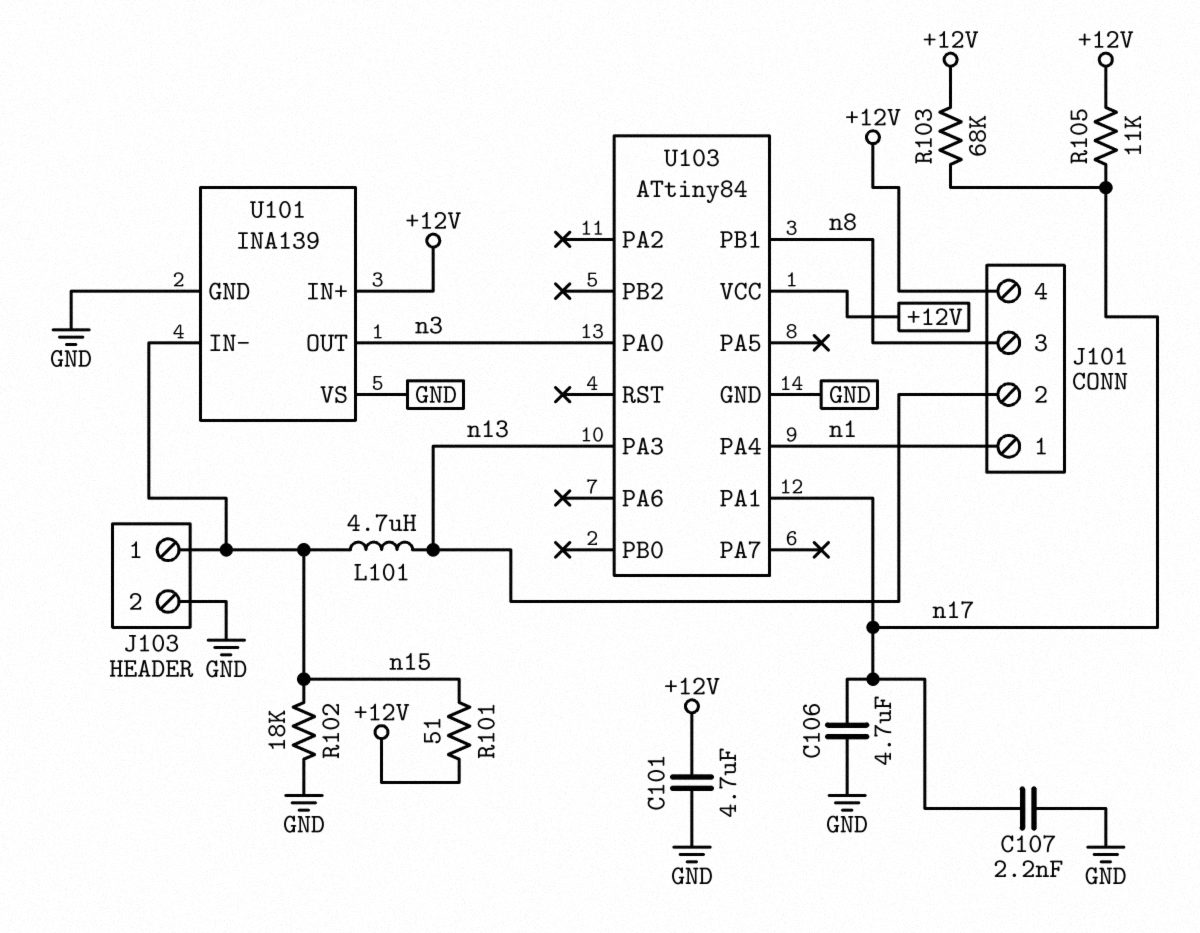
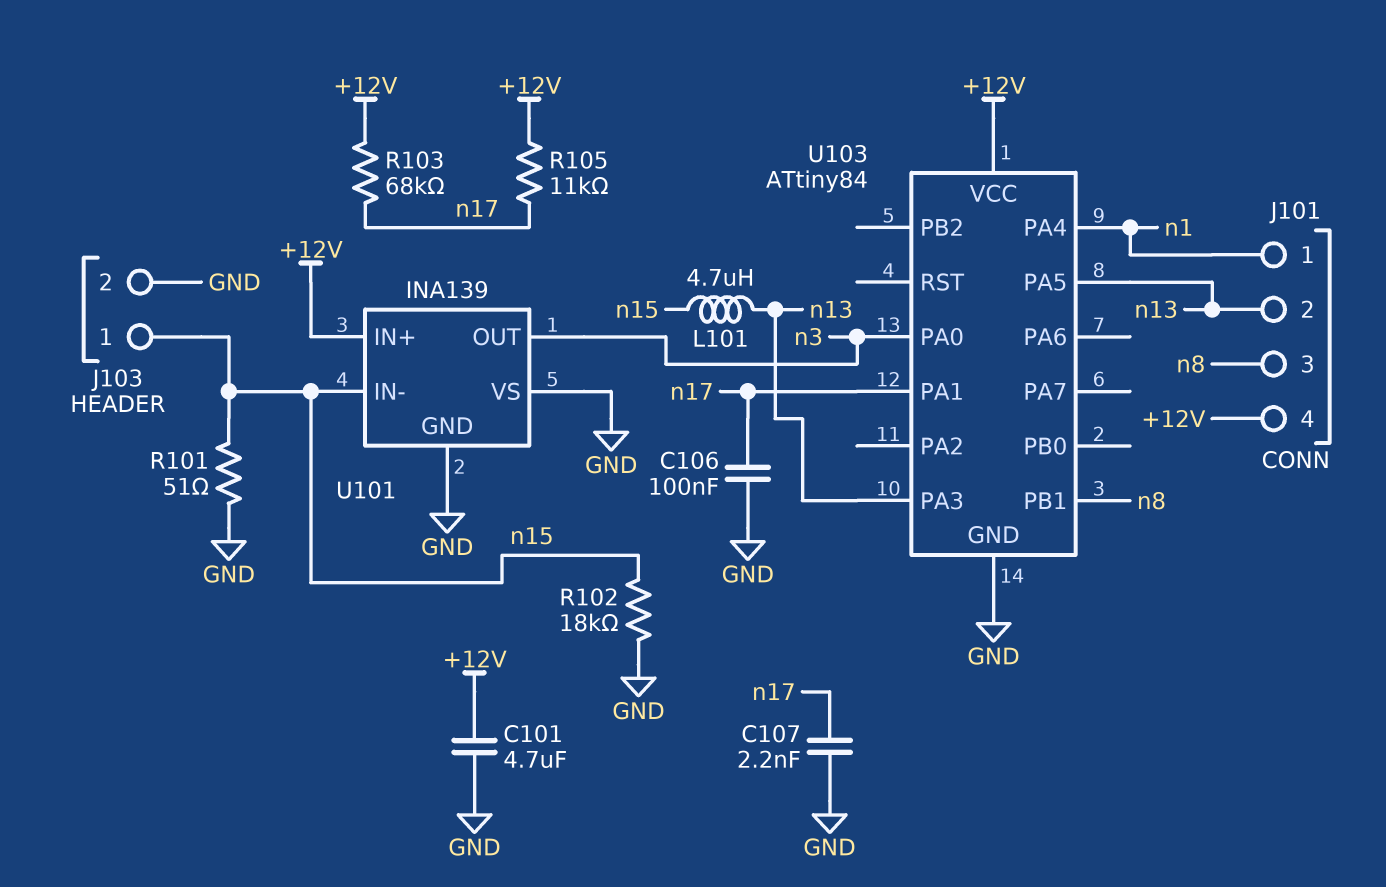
C106: 4.7uF (GND, n17) -> 100nF (GND, n17)
R101: 51 (+12V, n15) -> 51 (GND, n15)
U103 pin PA5: none -> n13

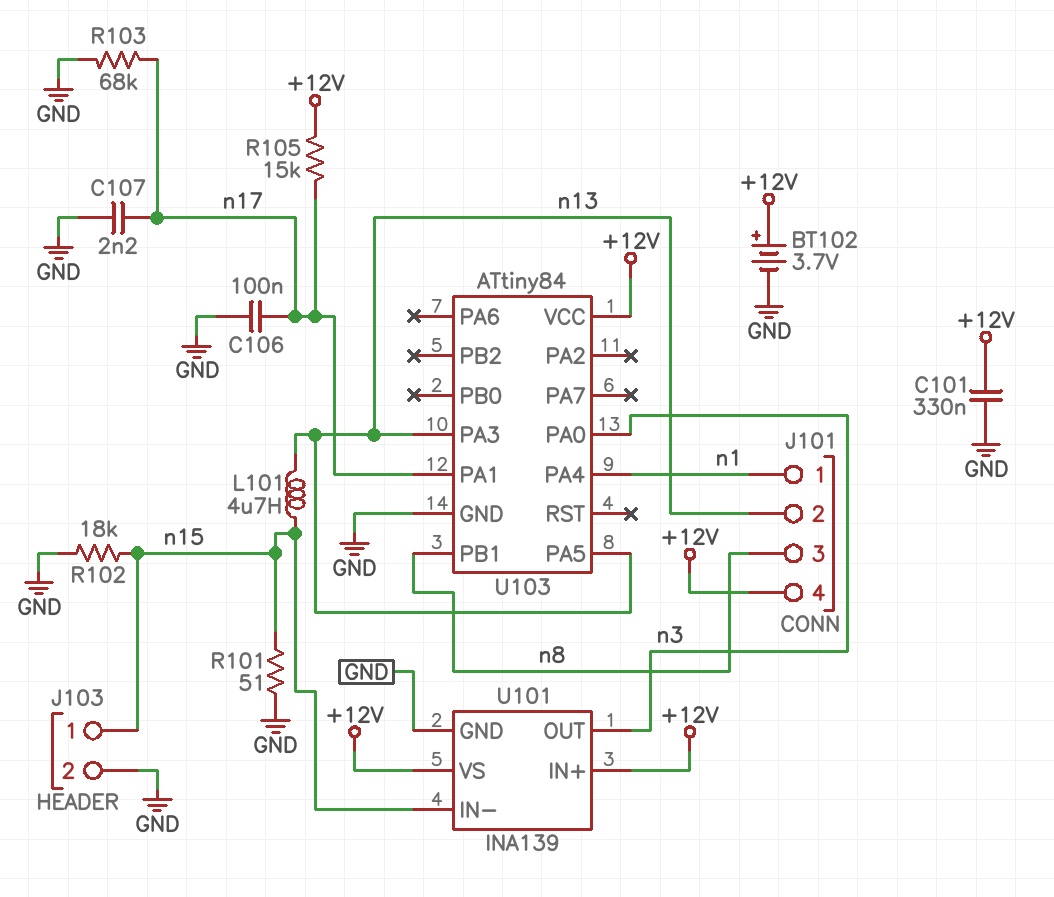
BT102: none -> 3.7V (plus +12V, minus GND)
C101: 4.7uF (+12V, GND) -> 330nF (+12V, GND)
R103: 68k (+12V, n17) -> 68k (GND, n17)
R105: 11k (+12V, n17) -> 15k (+12V, n17)
U101 pin VS: GND -> +12V

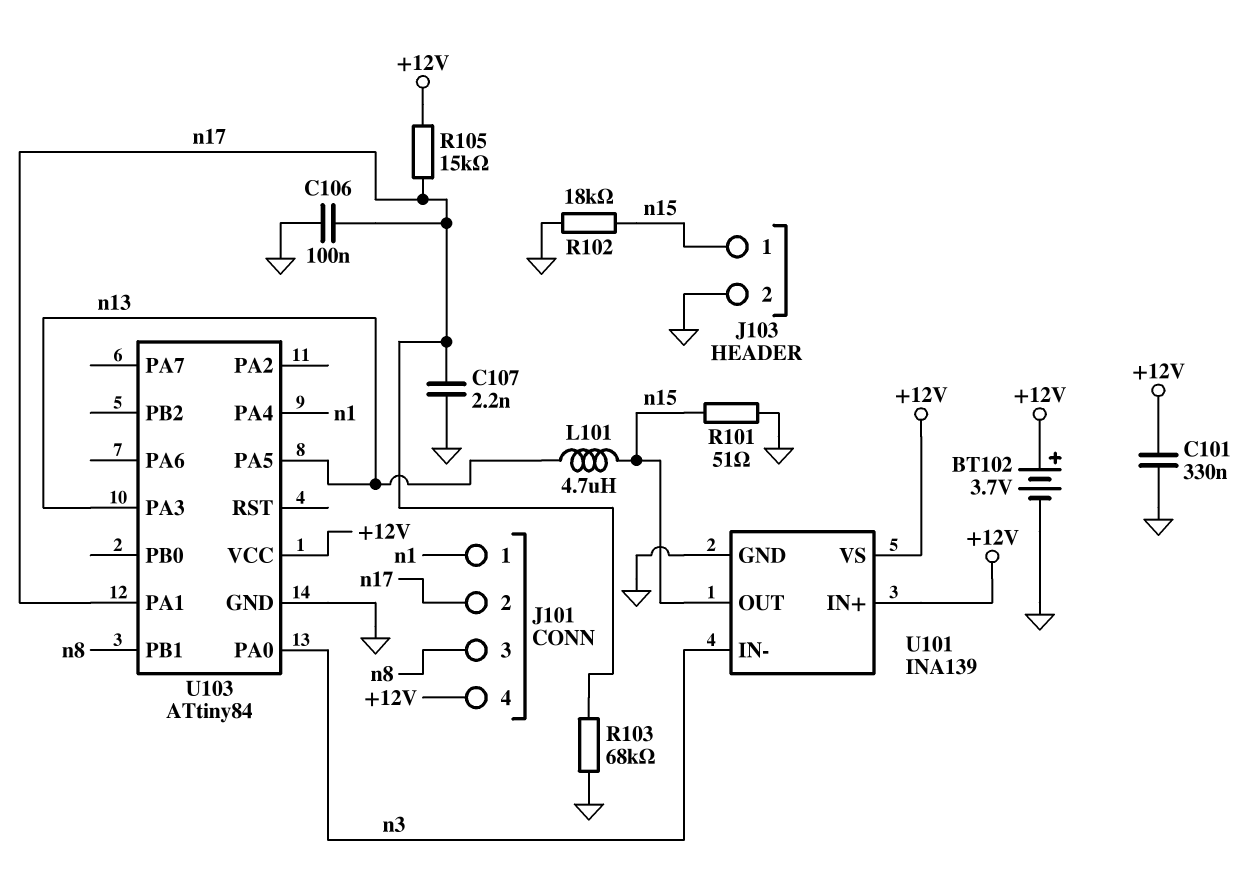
J101 pin 2: n13 -> n17
U101 pin IN-: n15 -> n3
U101 pin OUT: n3 -> n15

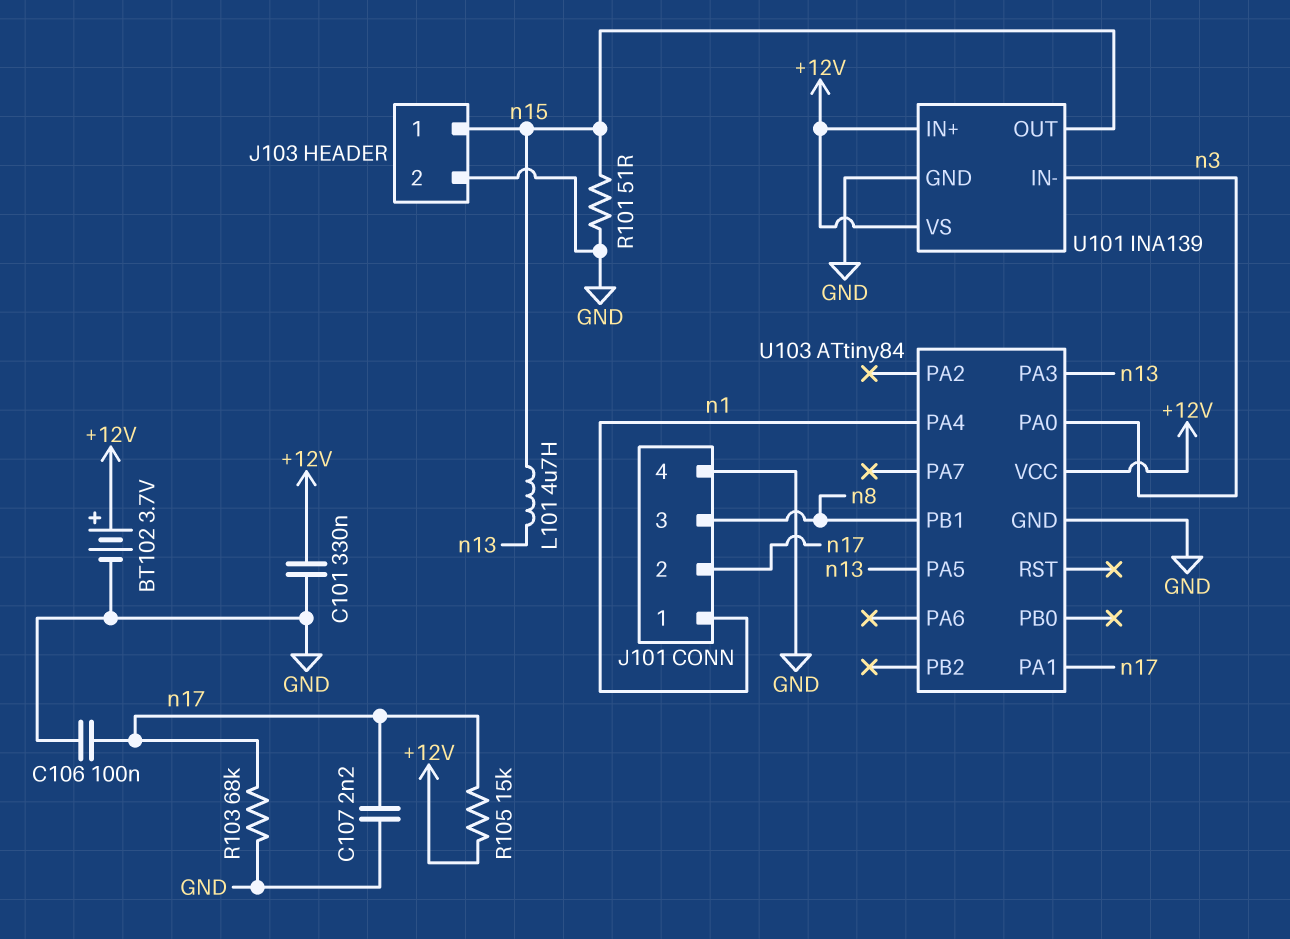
J101 pin 4: +12V -> GND
R102: 18k (GND, n15) -> none

